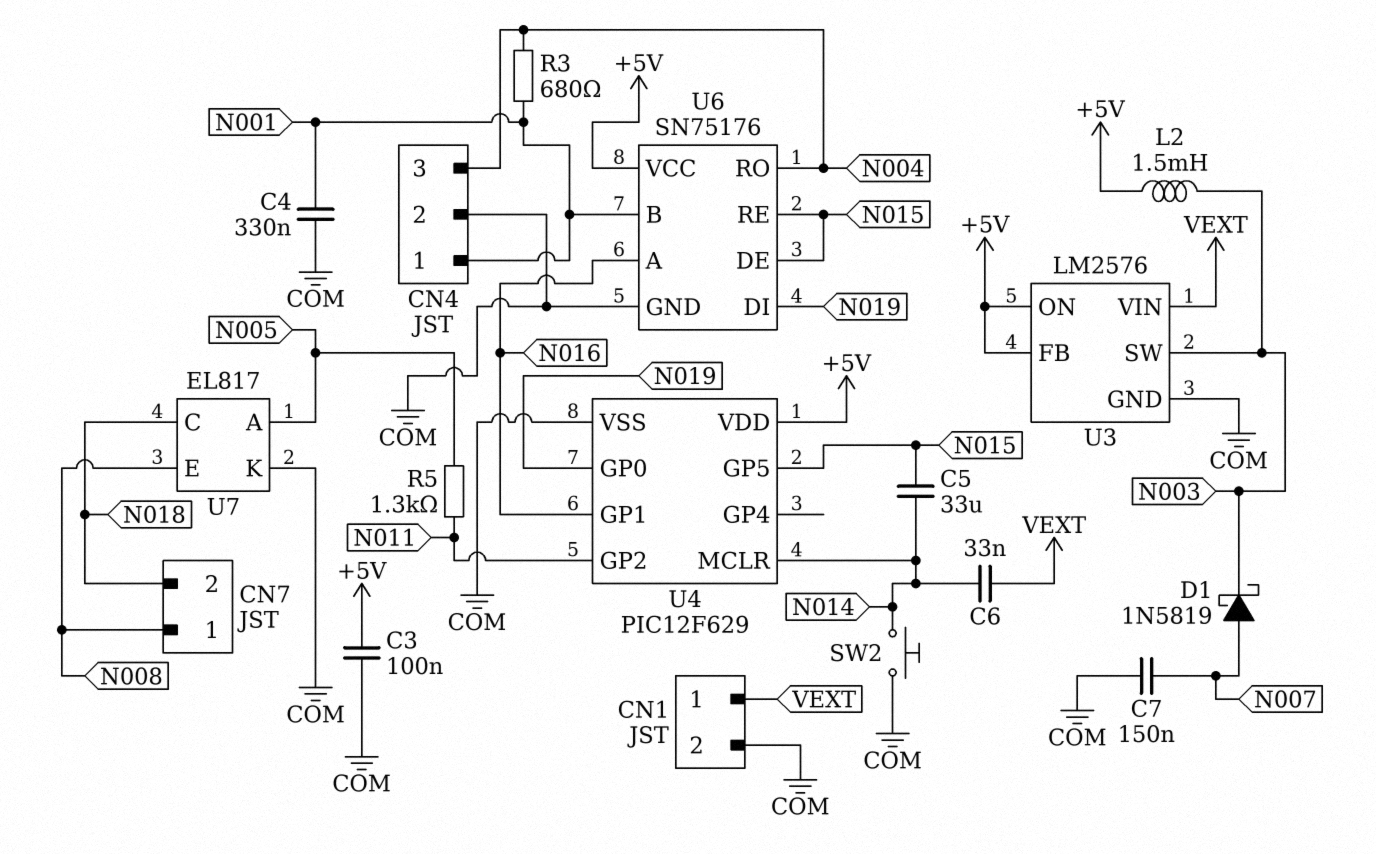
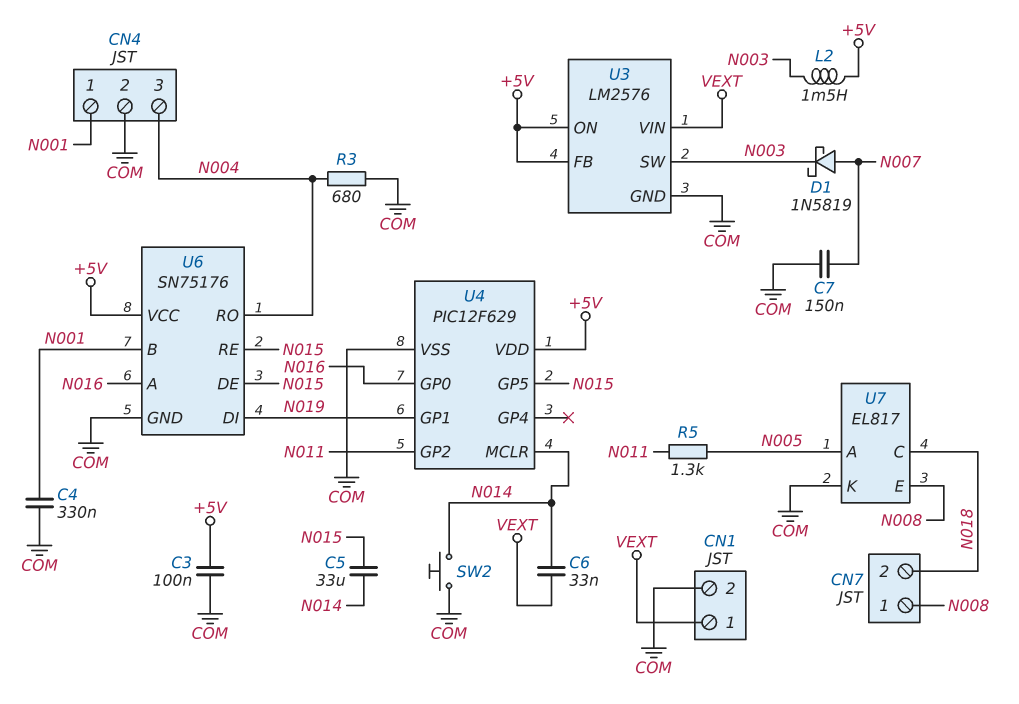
R3: 680 (N001, N004) -> 680 (COM, N004)
U4 pin GP0: N019 -> N016
U4 pin GP1: N016 -> N019

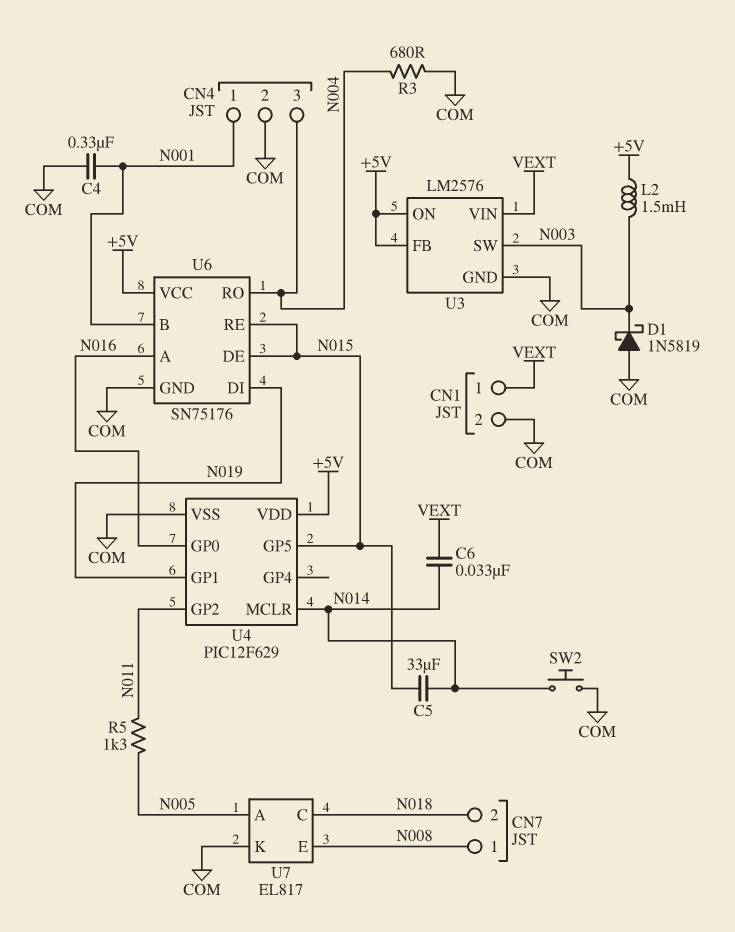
C3: 100nF (+5V, COM) -> none
C7: 150nF (COM, N007) -> none
D1: schottky 1N5819 (A N007, K N003) -> schottky 1N5819 (A COM, K N003)

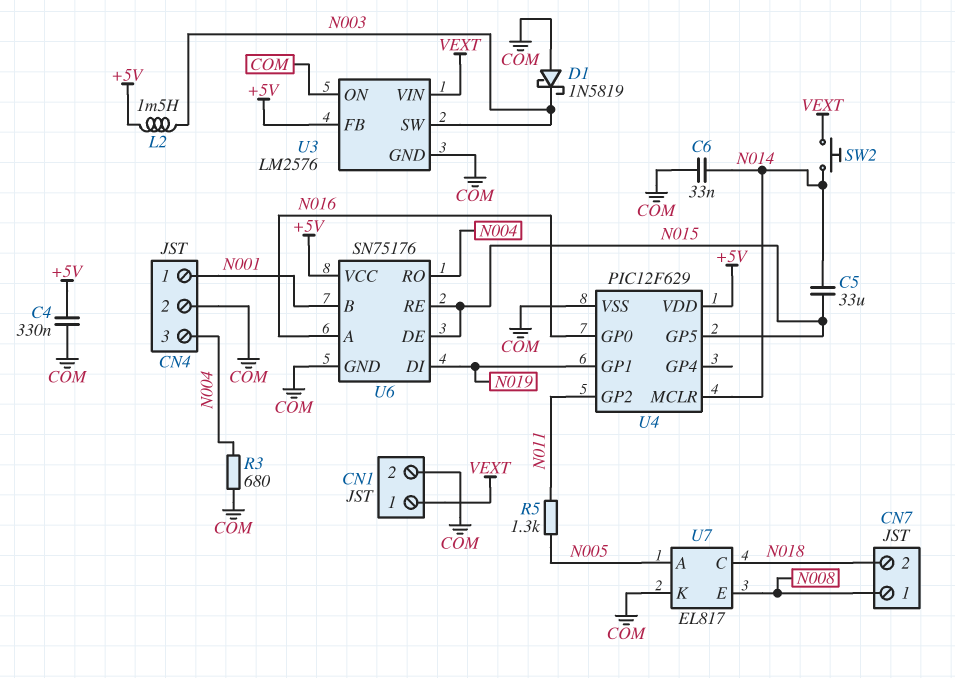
C4: 330nF (COM, N001) -> 330nF (+5V, COM)
C6: 33nF (N014, VEXT) -> 33nF (COM, N014)
SW2: button (COM, N014) -> button (N014, VEXT)
U3 pin ON: +5V -> COM

